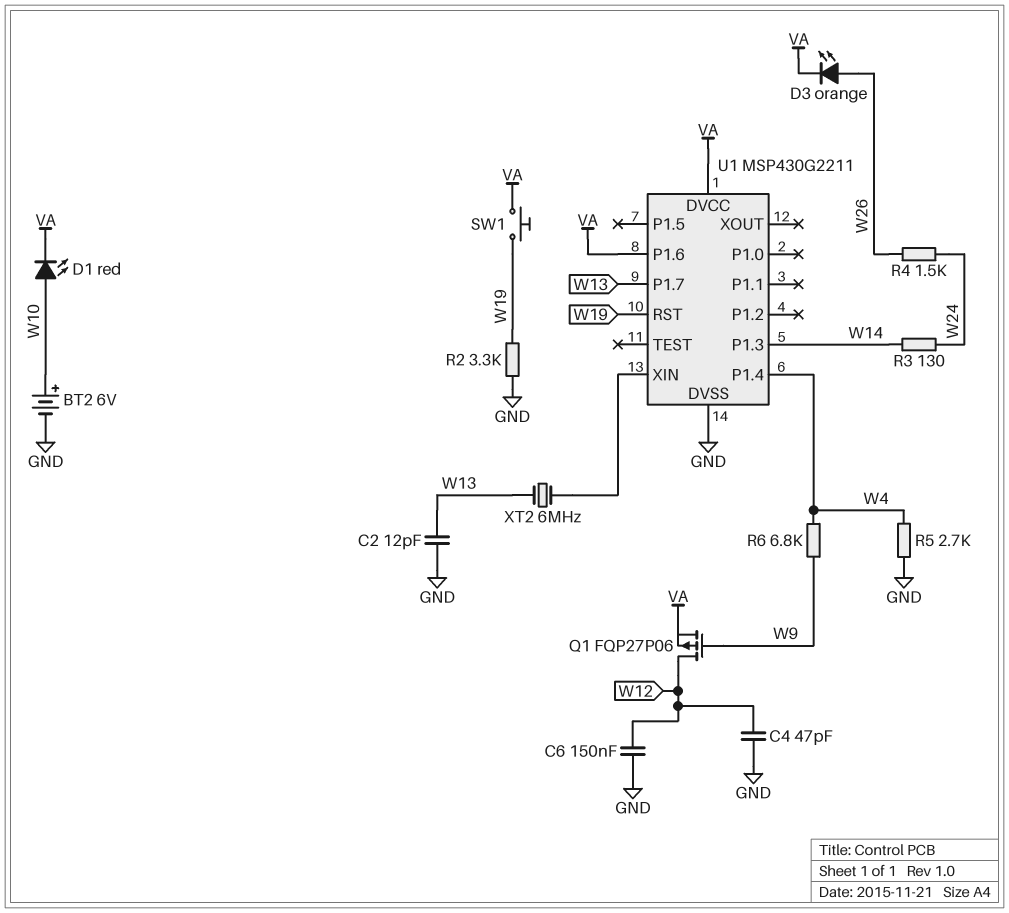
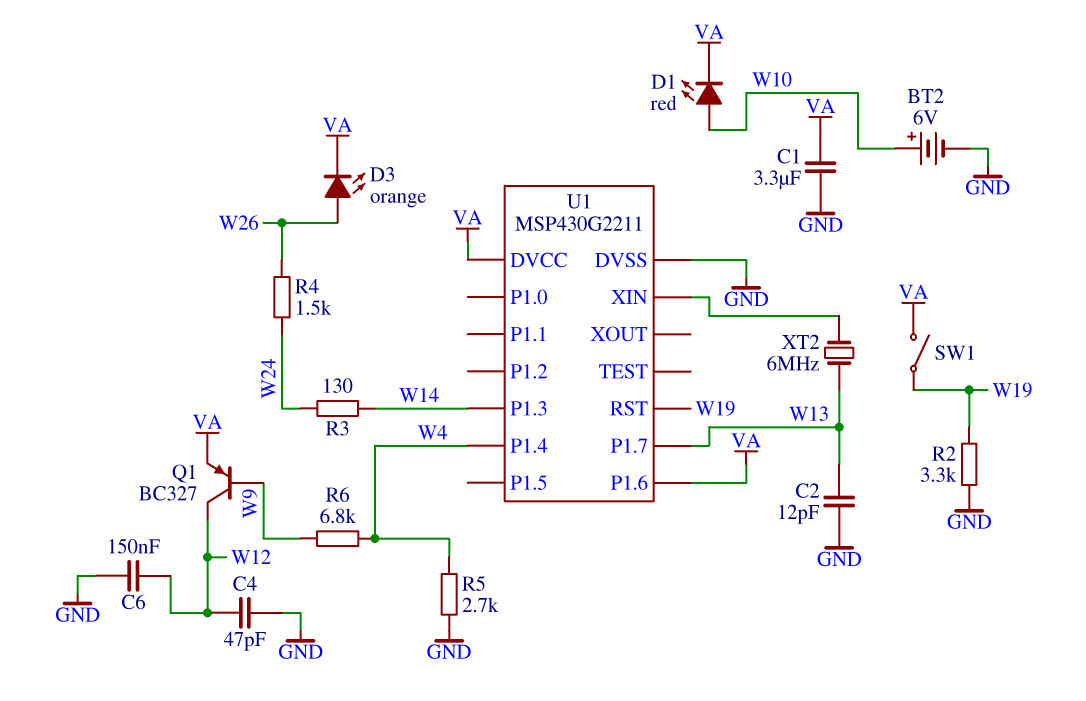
C1: none -> 3.3uF (GND, VA)
Q1: PMOS FQP27P06 (G W9, D W12, S VA) -> PNP BC327 (B W9, C W12, E VA)
SW1: button (VA, W19) -> switch (VA, W19)

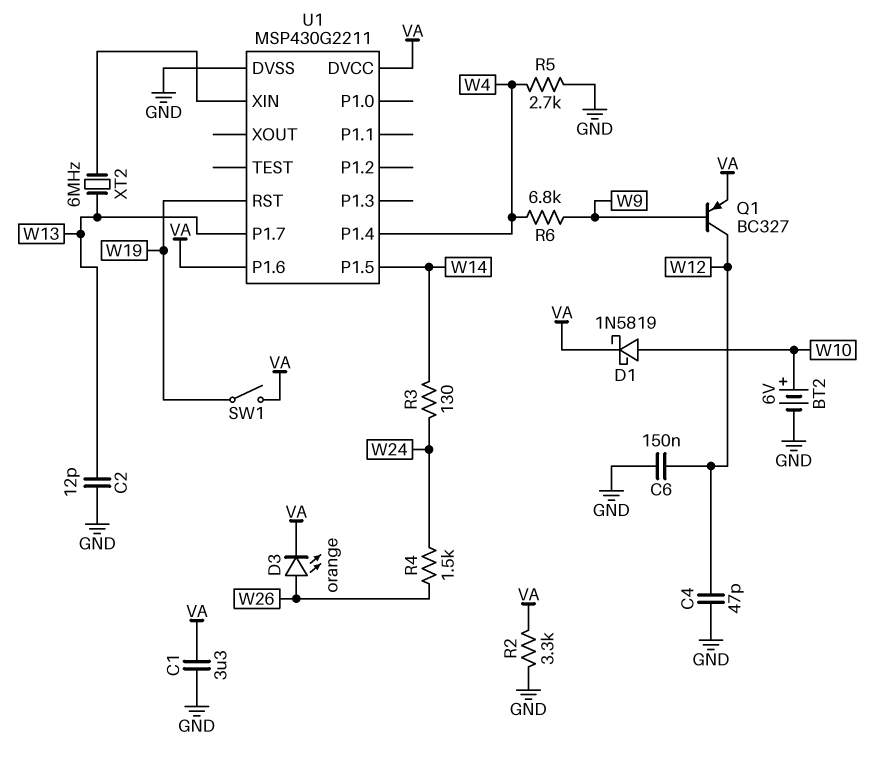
D1: LED red (A W10, K VA) -> schottky 1N5819 (A W10, K VA)
R2: 3.3k (GND, W19) -> 3.3k (GND, VA)
U1 pin P1.3: W14 -> none
U1 pin P1.5: none -> W14

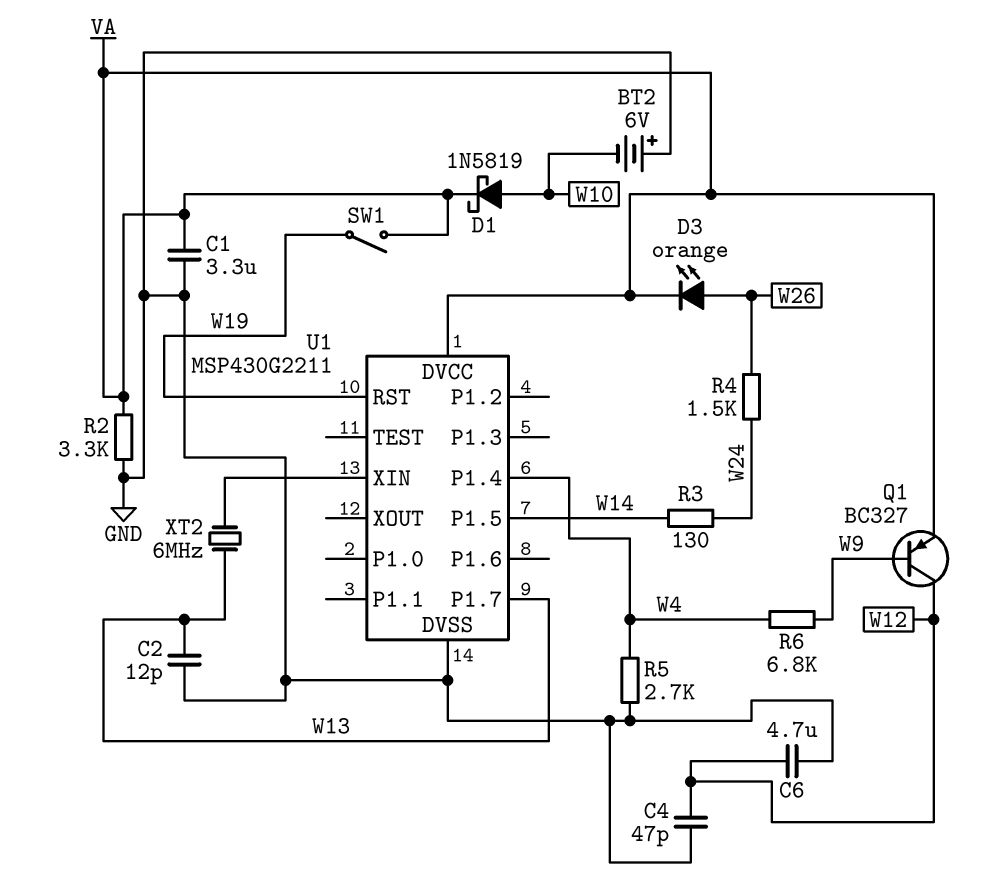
BT2: 6V (plus W10, minus GND) -> 6V (plus GND, minus W10)
C6: 150nF (GND, W12) -> 4.7uF (GND, W12)
U1 pin P1.6: VA -> none

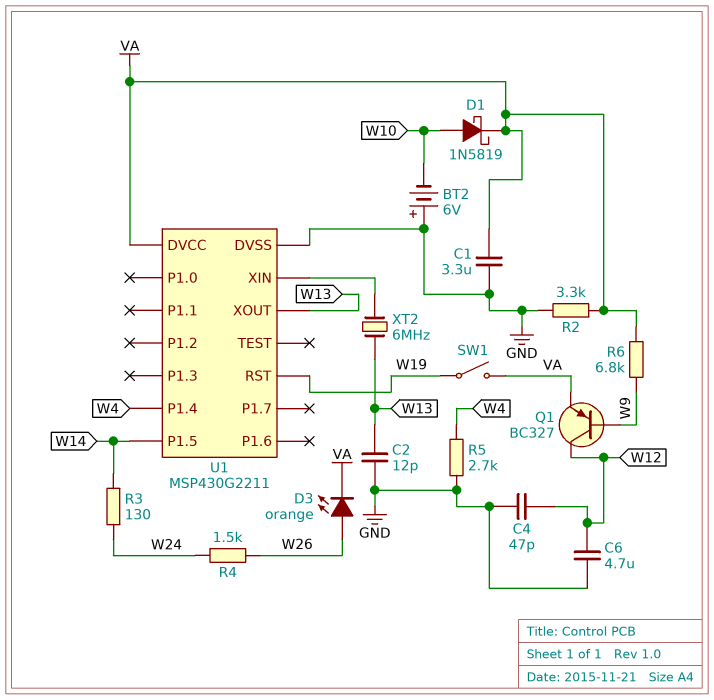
R6: 6.8k (W4, W9) -> 6.8k (VA, W9)
U1 pin P1.7: W13 -> none
U1 pin XOUT: none -> W13

